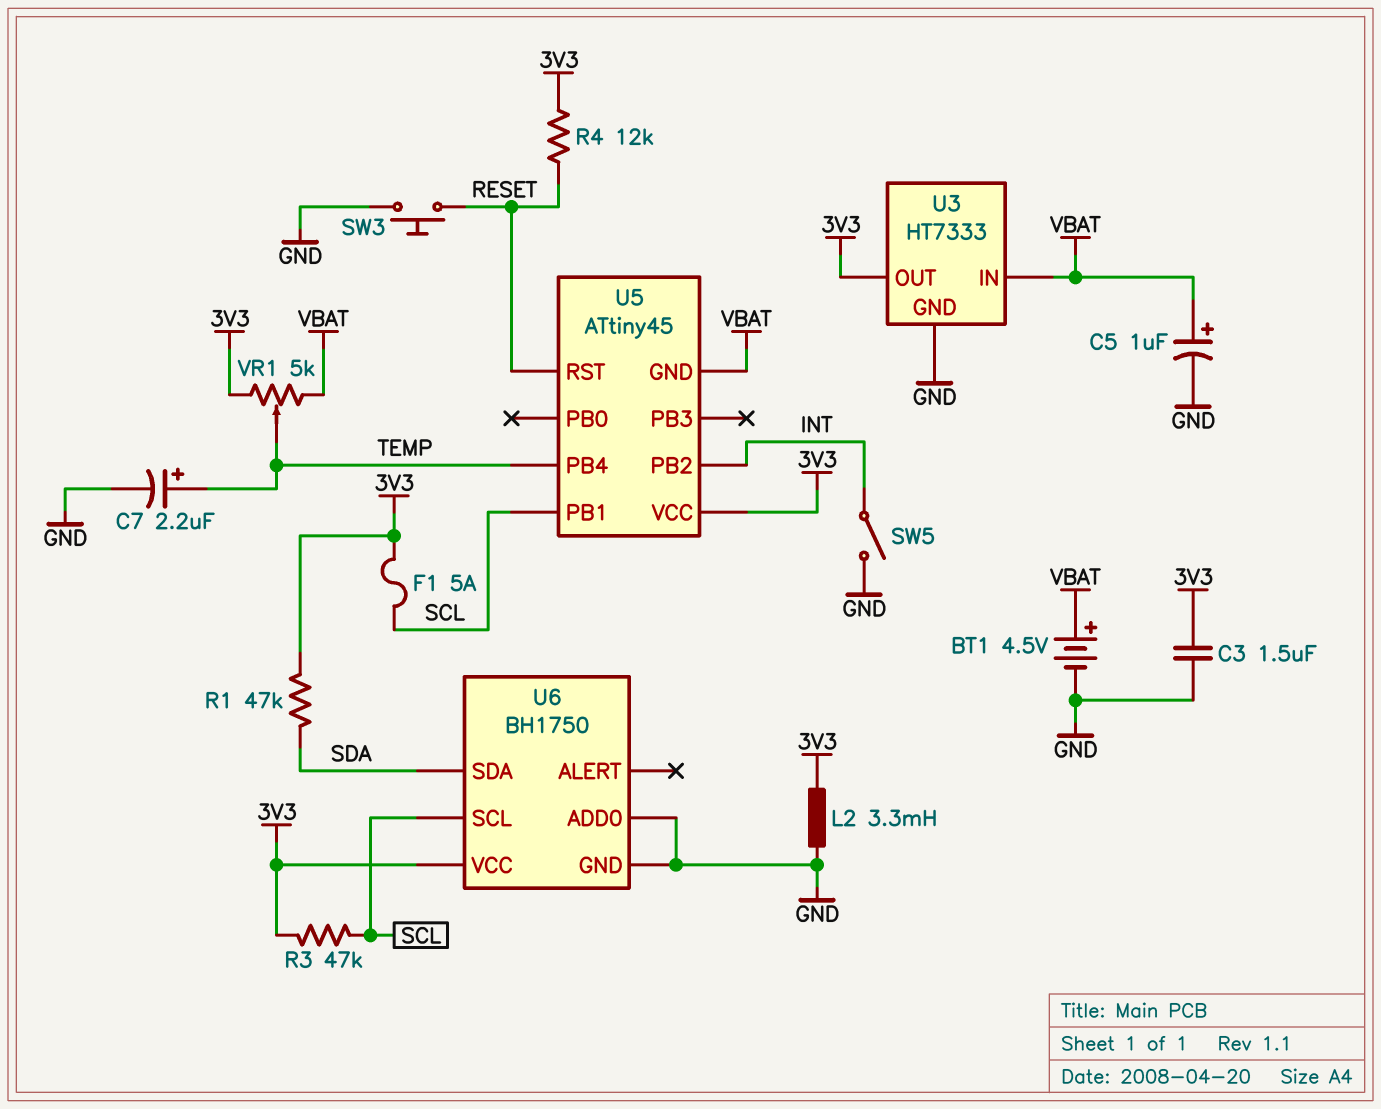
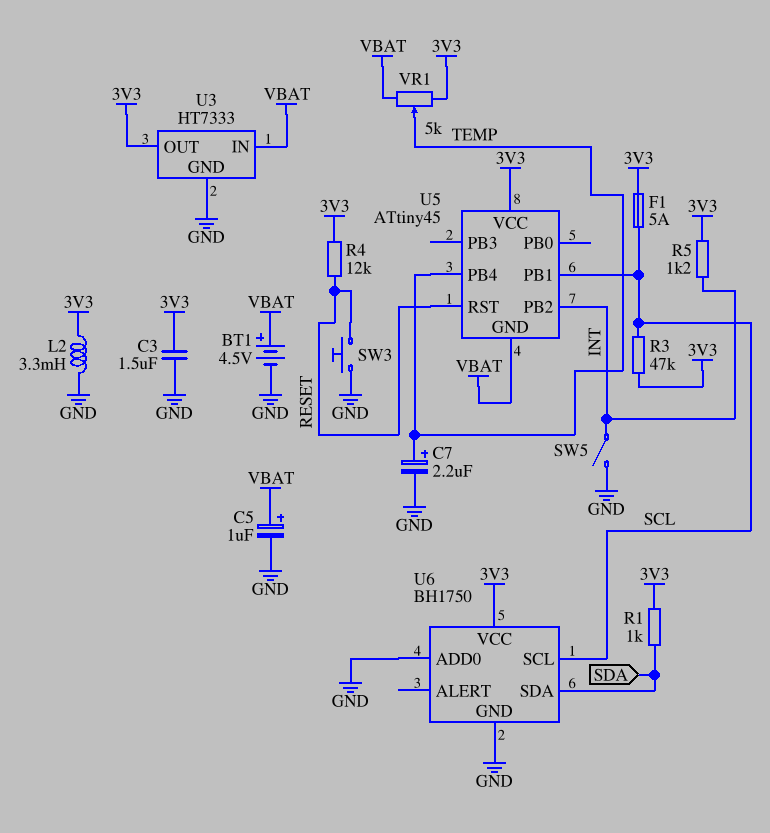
R1: 47k (3V3, SDA) -> 1k (3V3, SDA)
R5: none -> 1.2k (3V3, INT)

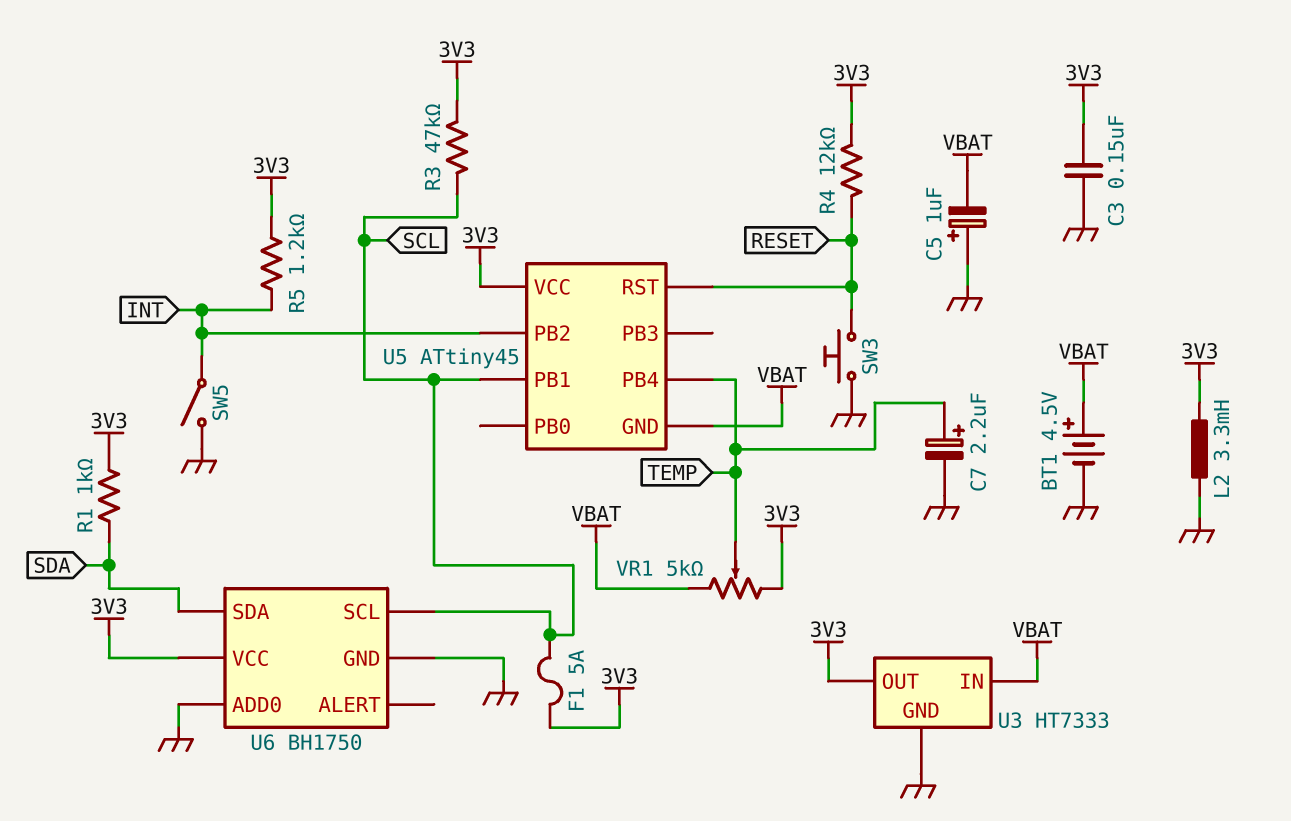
C3: 1.5uF (3V3, GND) -> 150nF (3V3, GND)
C5: 1uF (plus VBAT, minus GND) -> 1uF (plus GND, minus VBAT)

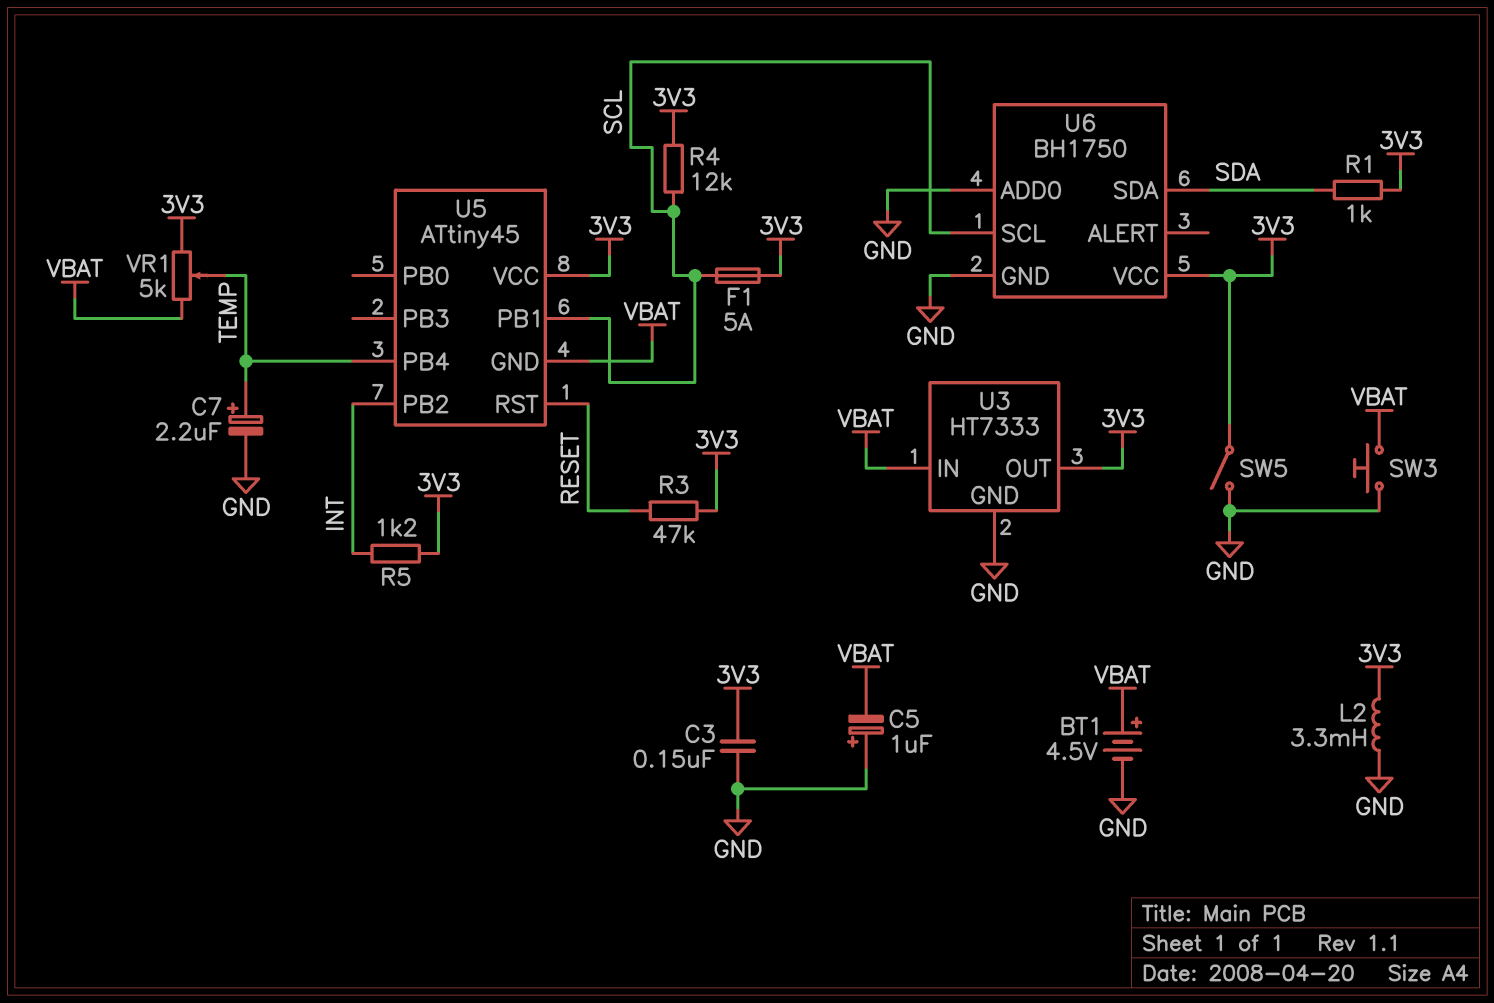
R3: 47k (3V3, SCL) -> 47k (3V3, RESET)
R4: 12k (3V3, RESET) -> 12k (3V3, SCL)
SW3: button (GND, RESET) -> button (GND, VBAT)
SW5: switch (GND, INT) -> switch (3V3, GND)

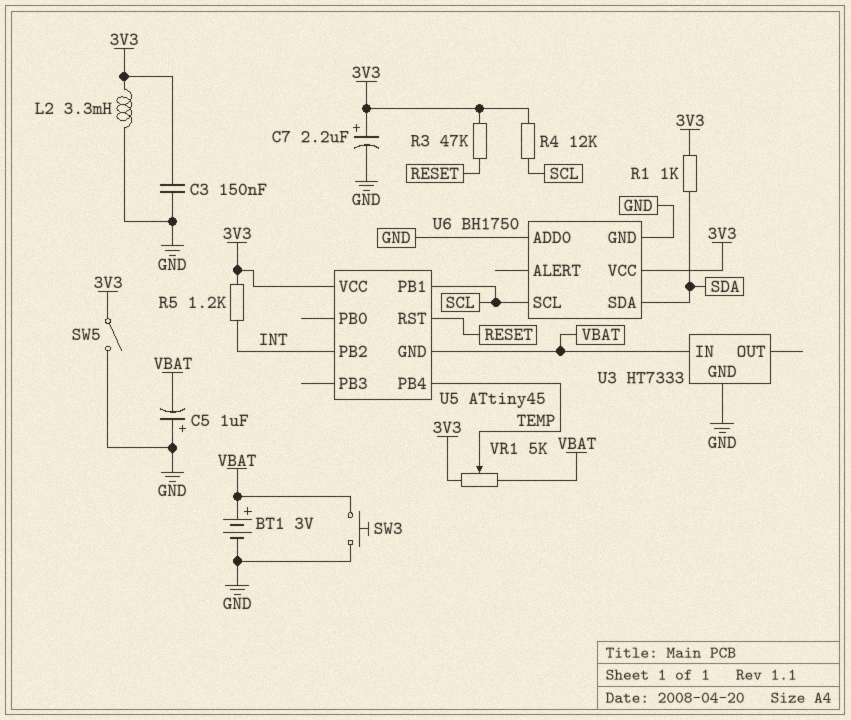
BT1: 4.5V (plus VBAT, minus GND) -> 3V (plus VBAT, minus GND)
C7: 2.2uF (plus TEMP, minus GND) -> 2.2uF (plus 3V3, minus GND)
F1: 5A (3V3, SCL) -> none
U3 pin OUT: 3V3 -> none

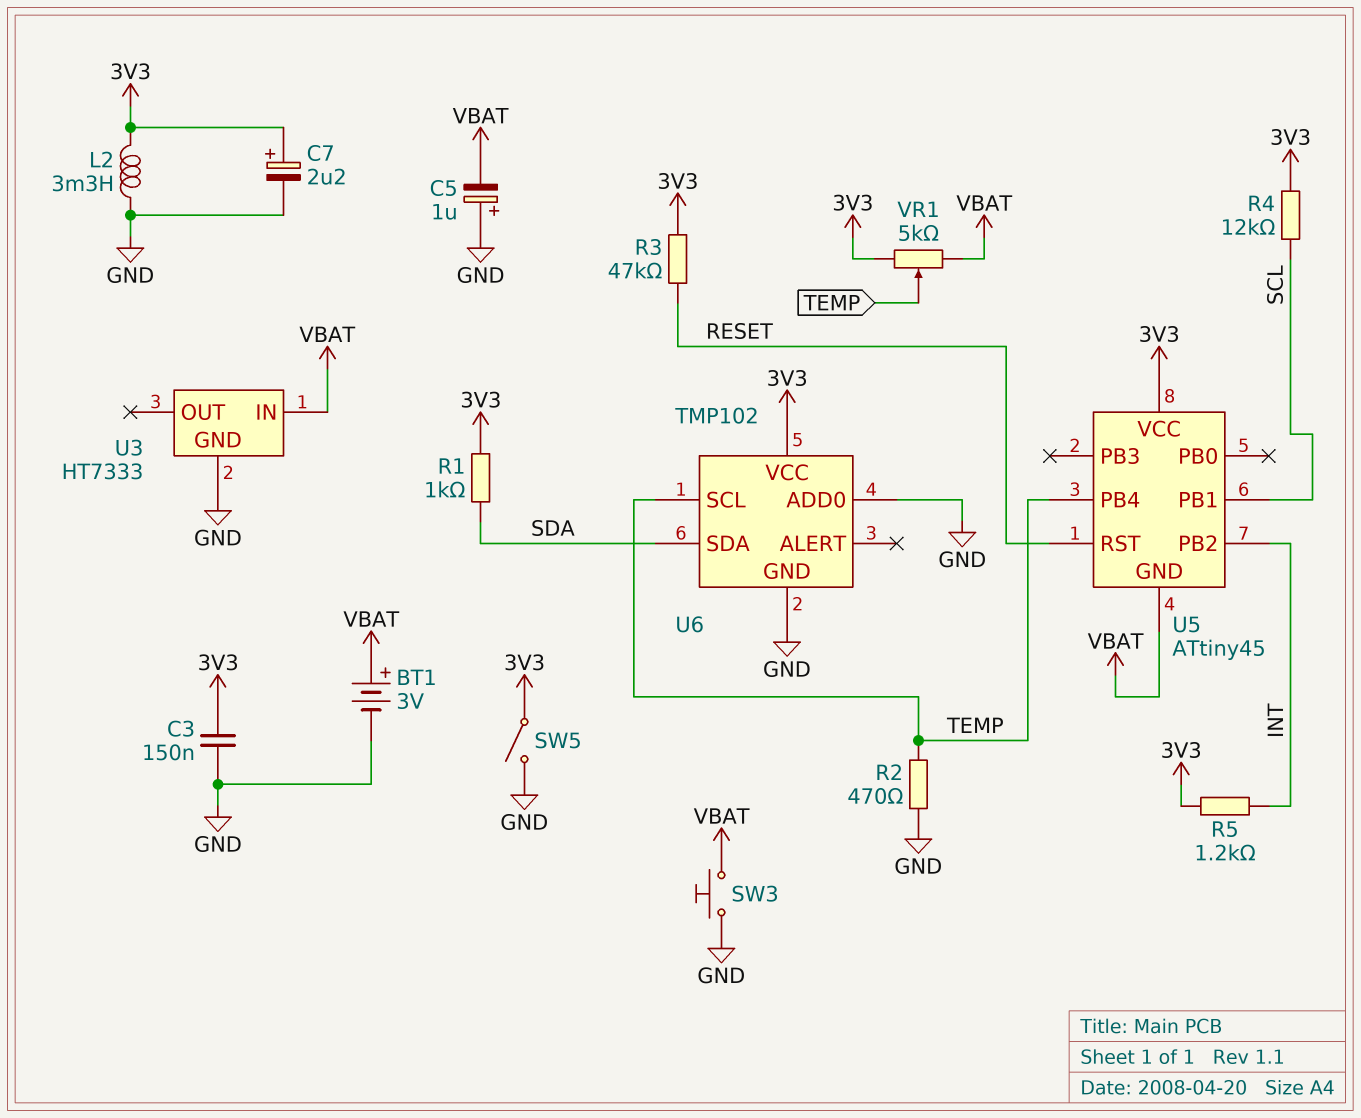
R2: none -> 470 (GND, TEMP)
U6: BH1750 -> TMP102
U6 pin SCL: SCL -> TEMP

